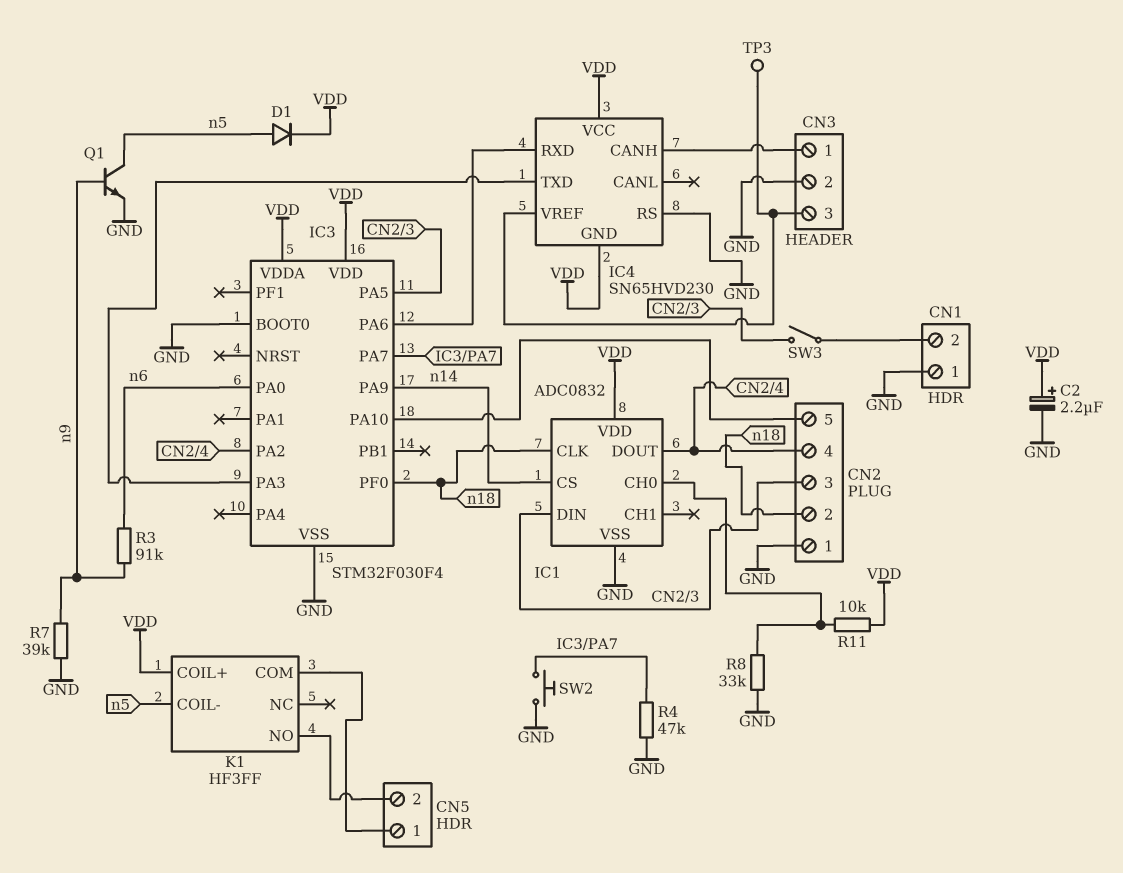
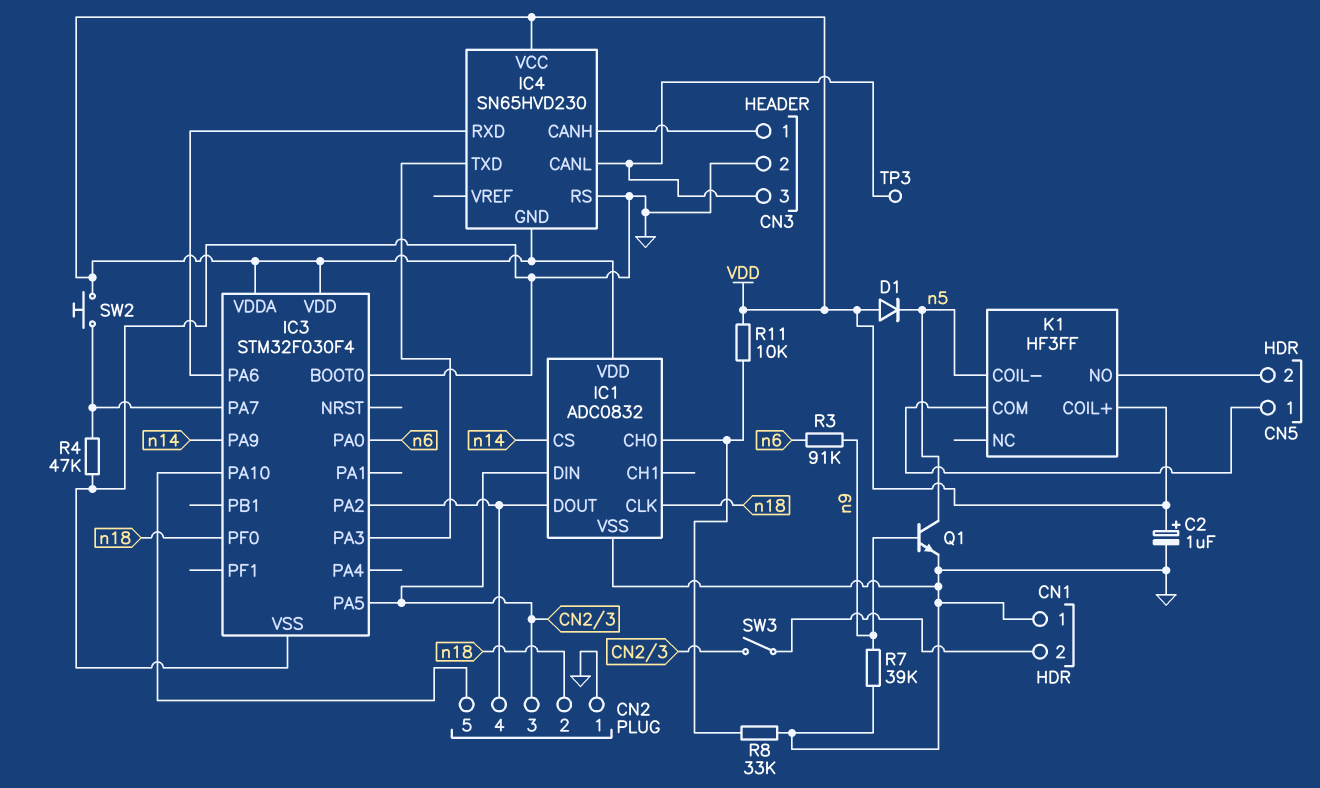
C2: 2.2uF (plus VDD, minus GND) -> 1uF (plus VDD, minus GND)
D1: diode (A n5, K VDD) -> diode (A VDD, K n5)
IC4 pin CANL: none -> CN3/3
IC4 pin VREF: CN3/3 -> none
SW2: button (GND, IC3/PA7) -> button (IC3/PA7, VDD)

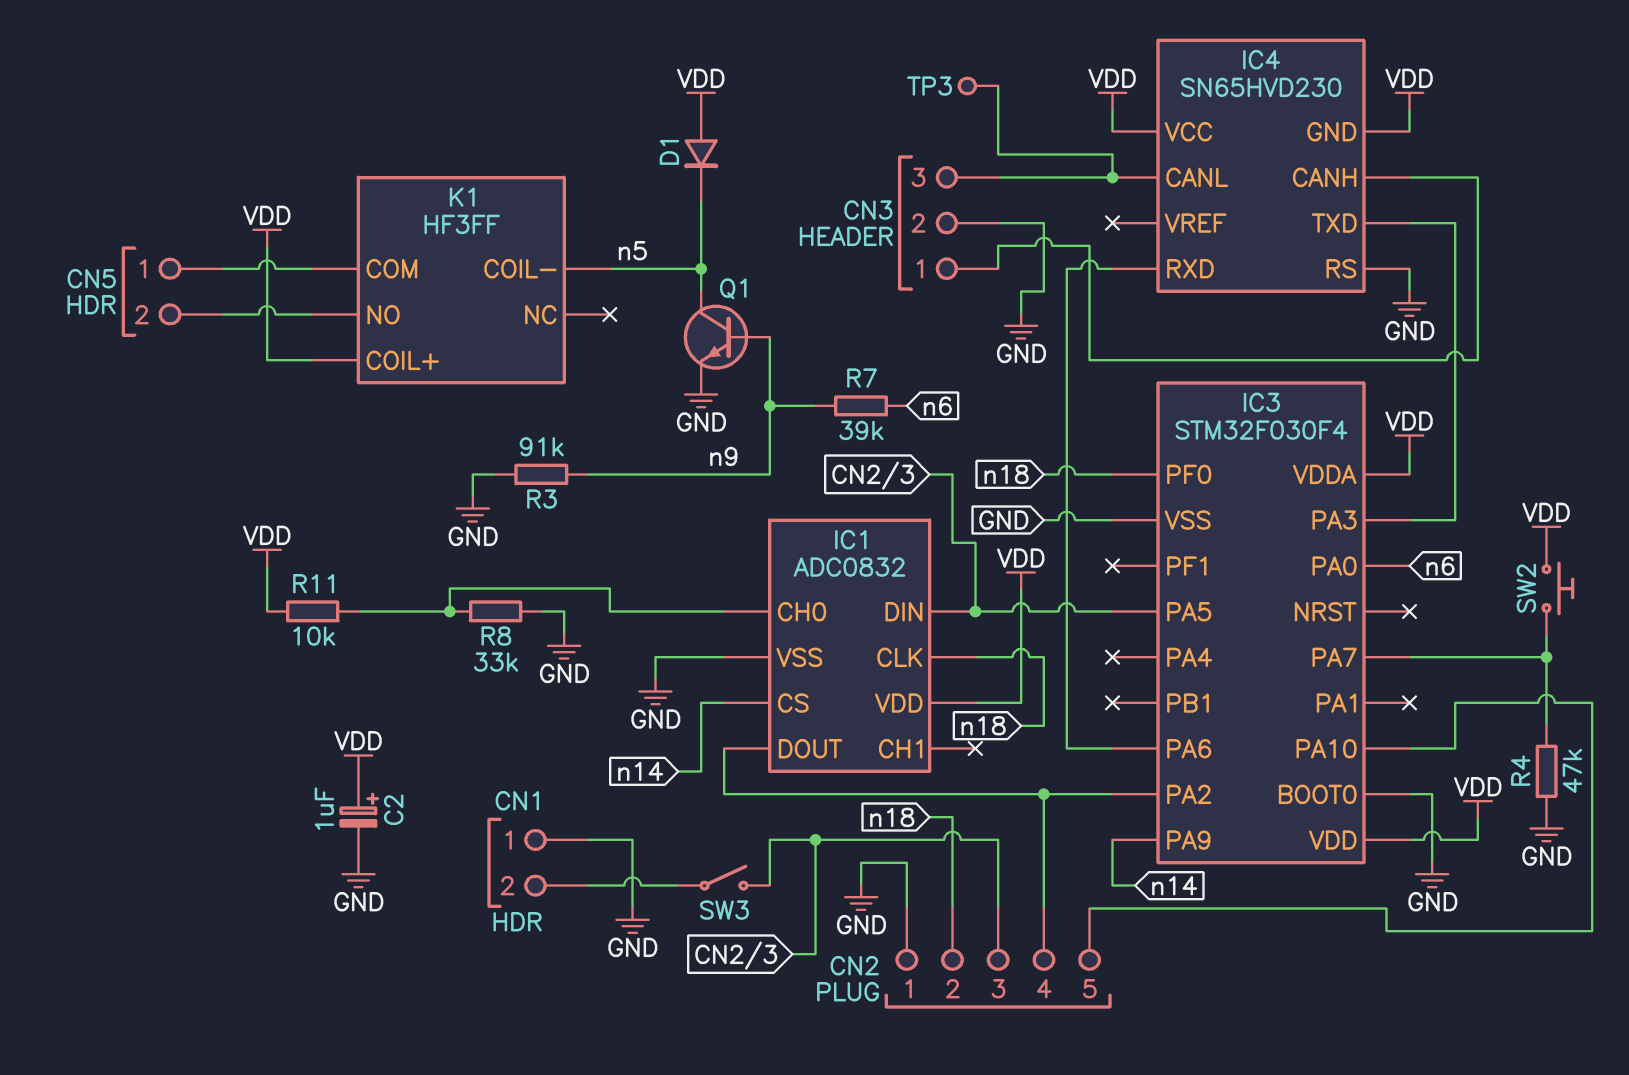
R3: 91k (n6, n9) -> 91k (GND, n9)
R7: 39k (GND, n9) -> 39k (n6, n9)

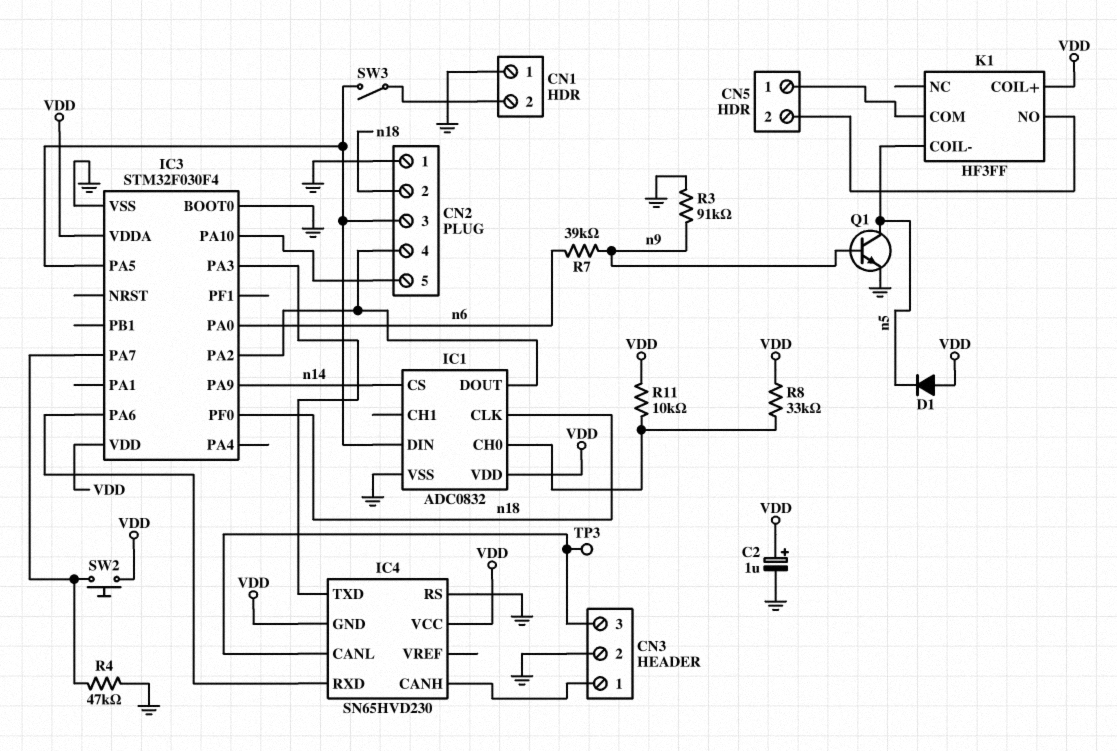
R8: 33k (GND, IC1/CH0) -> 33k (IC1/CH0, VDD)

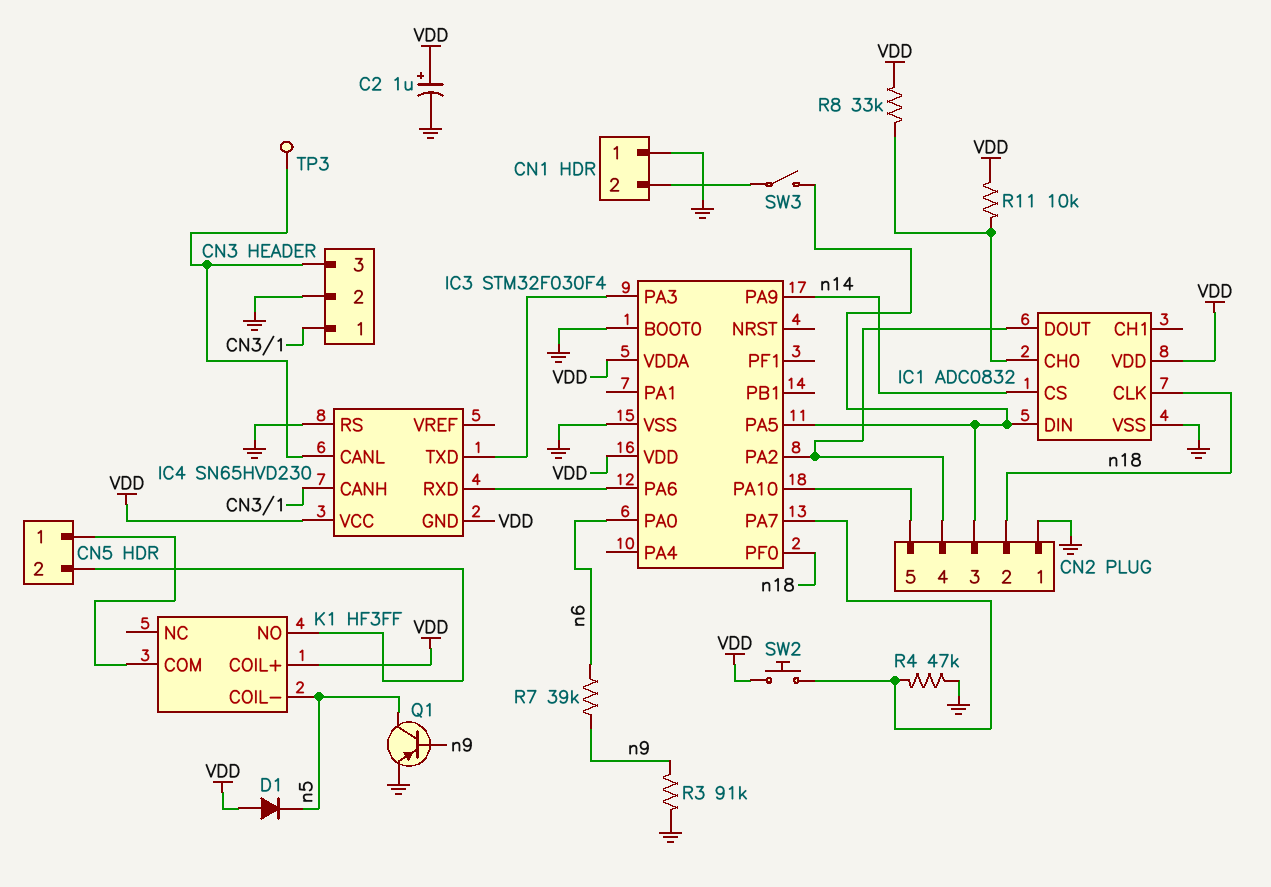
Q1: NPN (B n9, C n5, E GND) -> PNP (B n9, C n5, E GND)

